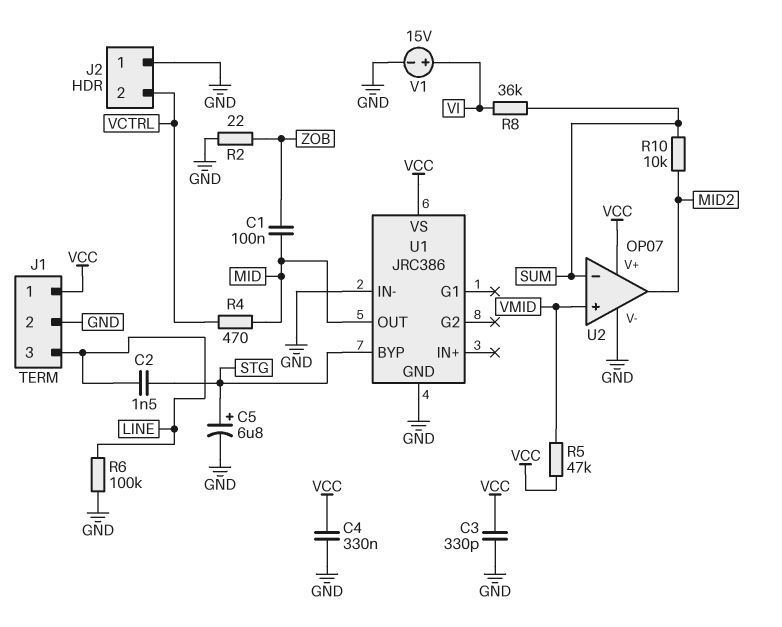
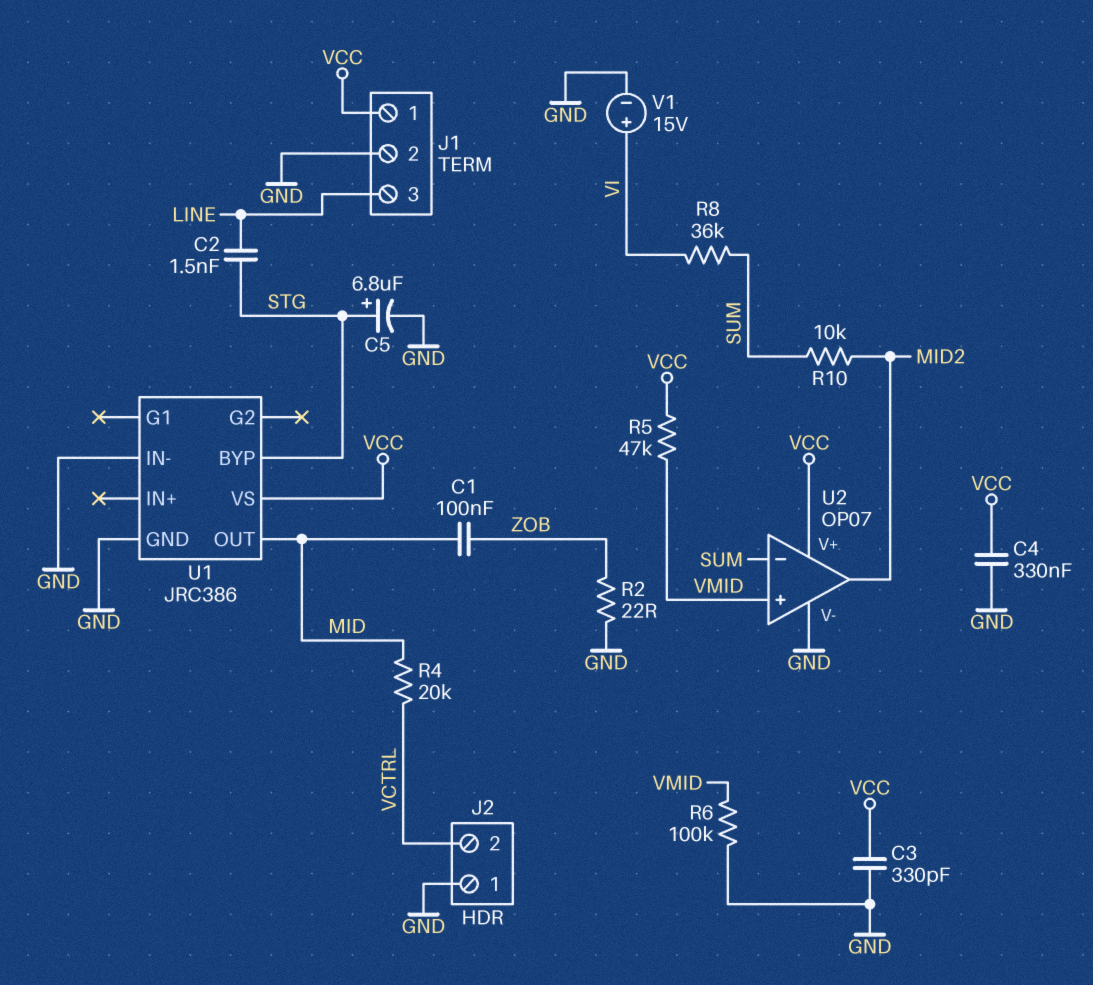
R4: 470 (MID, VCTRL) -> 20k (MID, VCTRL)
R6: 100k (GND, LINE) -> 100k (GND, VMID)

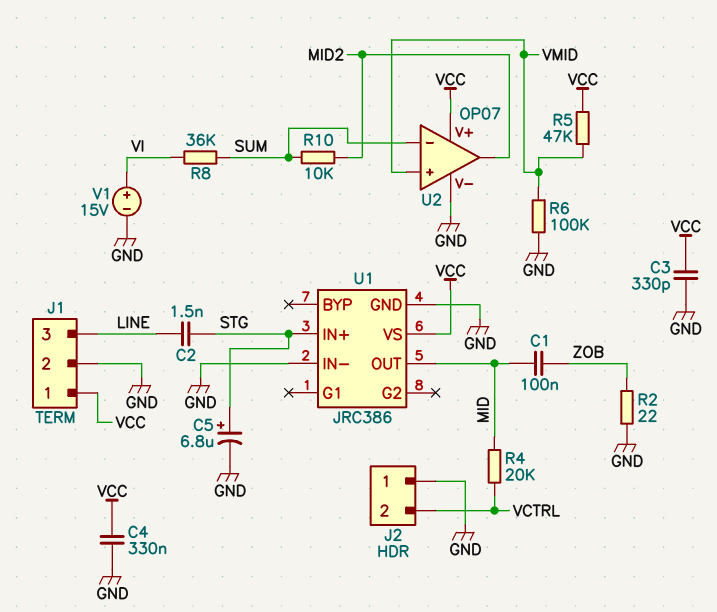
U1 pin BYP: STG -> none
U1 pin IN+: none -> STG

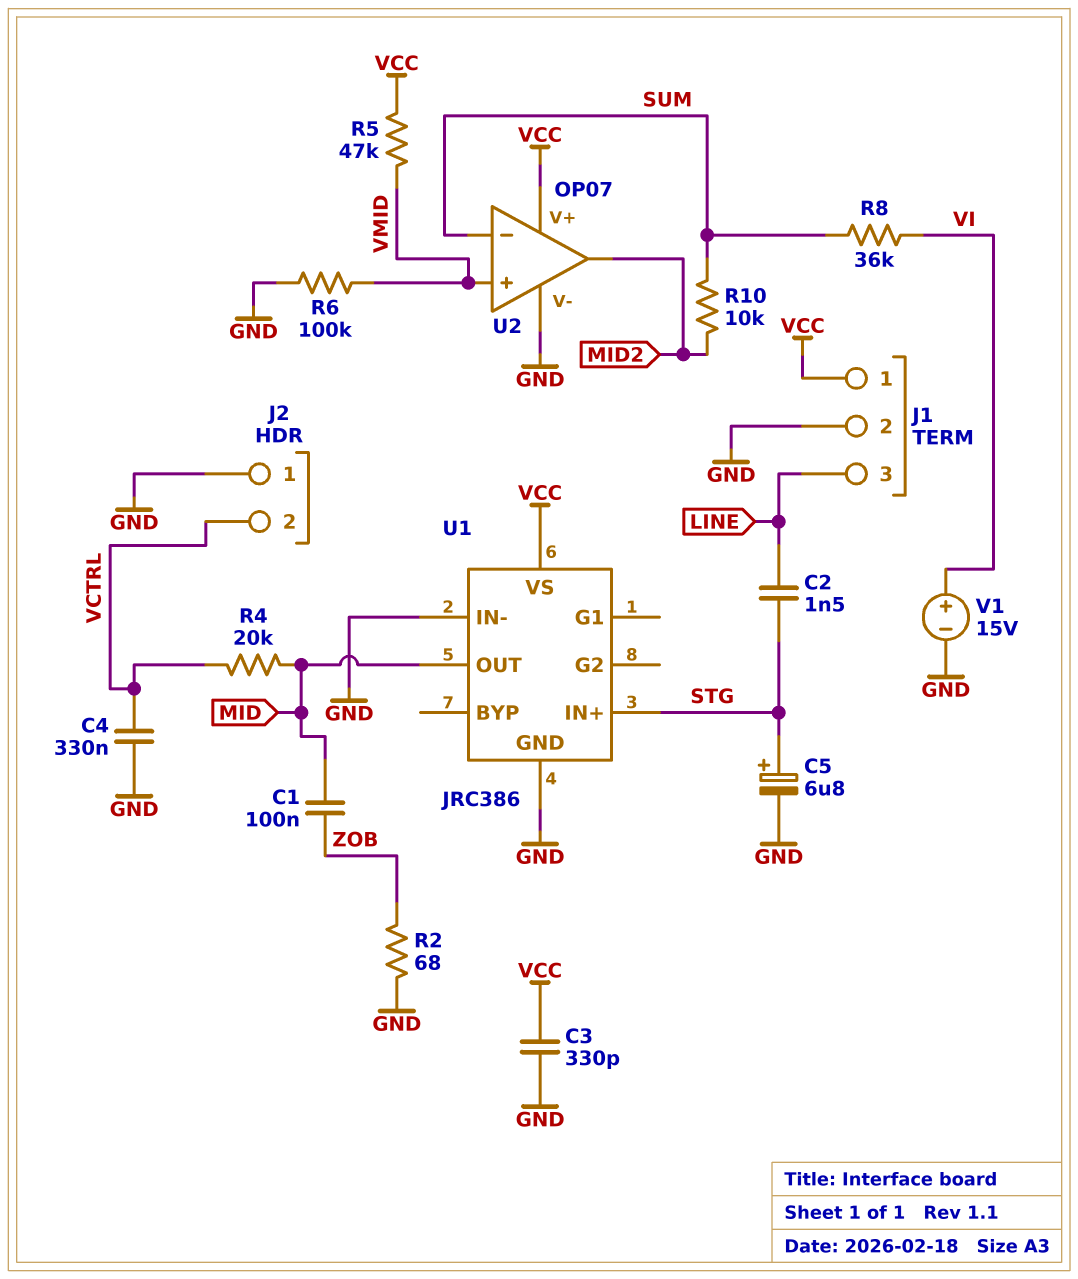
C4: 330nF (GND, VCC) -> 330nF (GND, VCTRL)
R2: 22 (GND, ZOB) -> 68 (GND, ZOB)

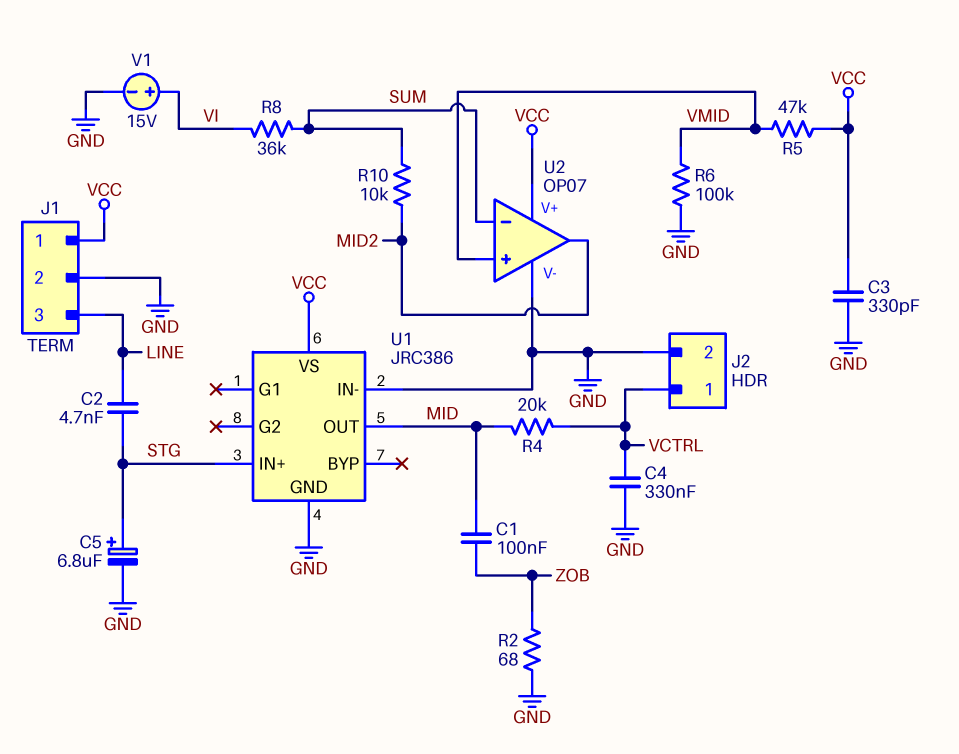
C2: 1.5nF (LINE, STG) -> 4.7nF (LINE, STG)
J2 pin 1: GND -> VCTRL
J2 pin 2: VCTRL -> GND

